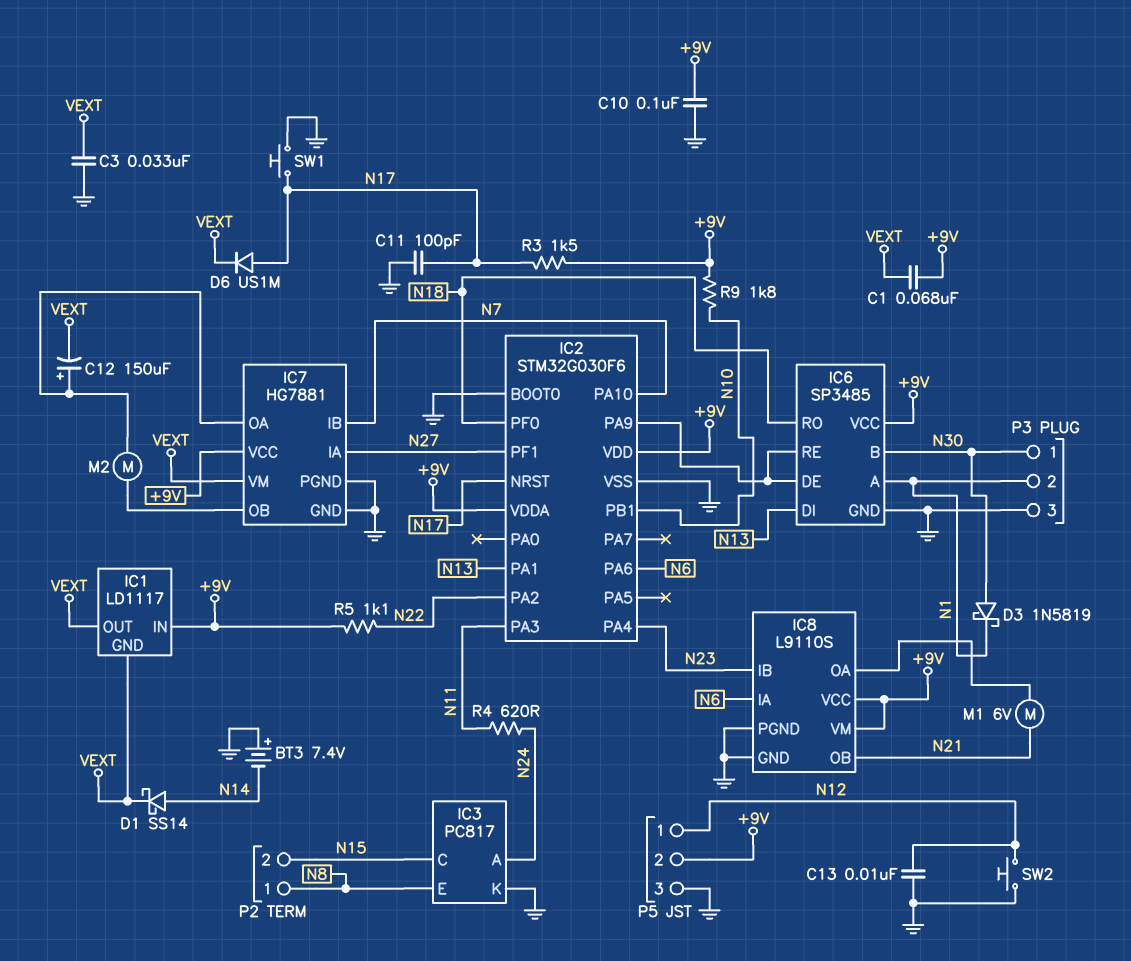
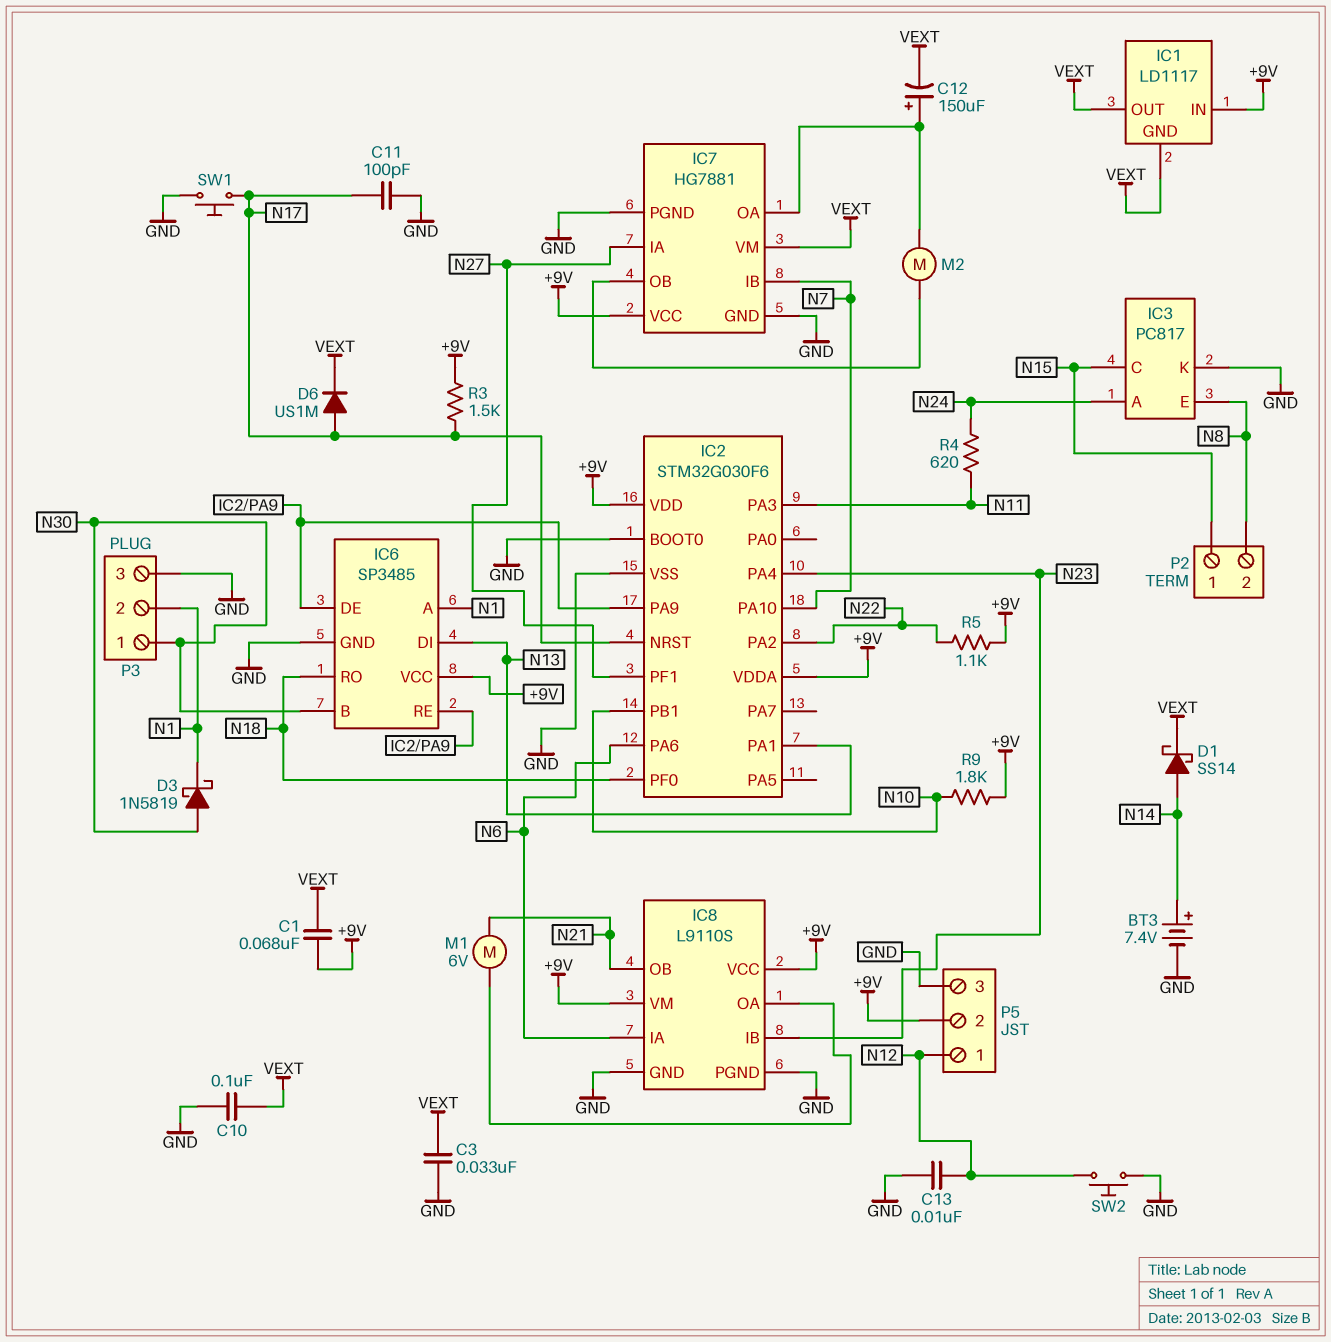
BT3: 7.4V (plus GND, minus N14) -> 7.4V (plus N14, minus GND)
C10: 100nF (+9V, GND) -> 100nF (GND, VEXT)
P2 pin 1: N8 -> N15
P2 pin 2: N15 -> N8

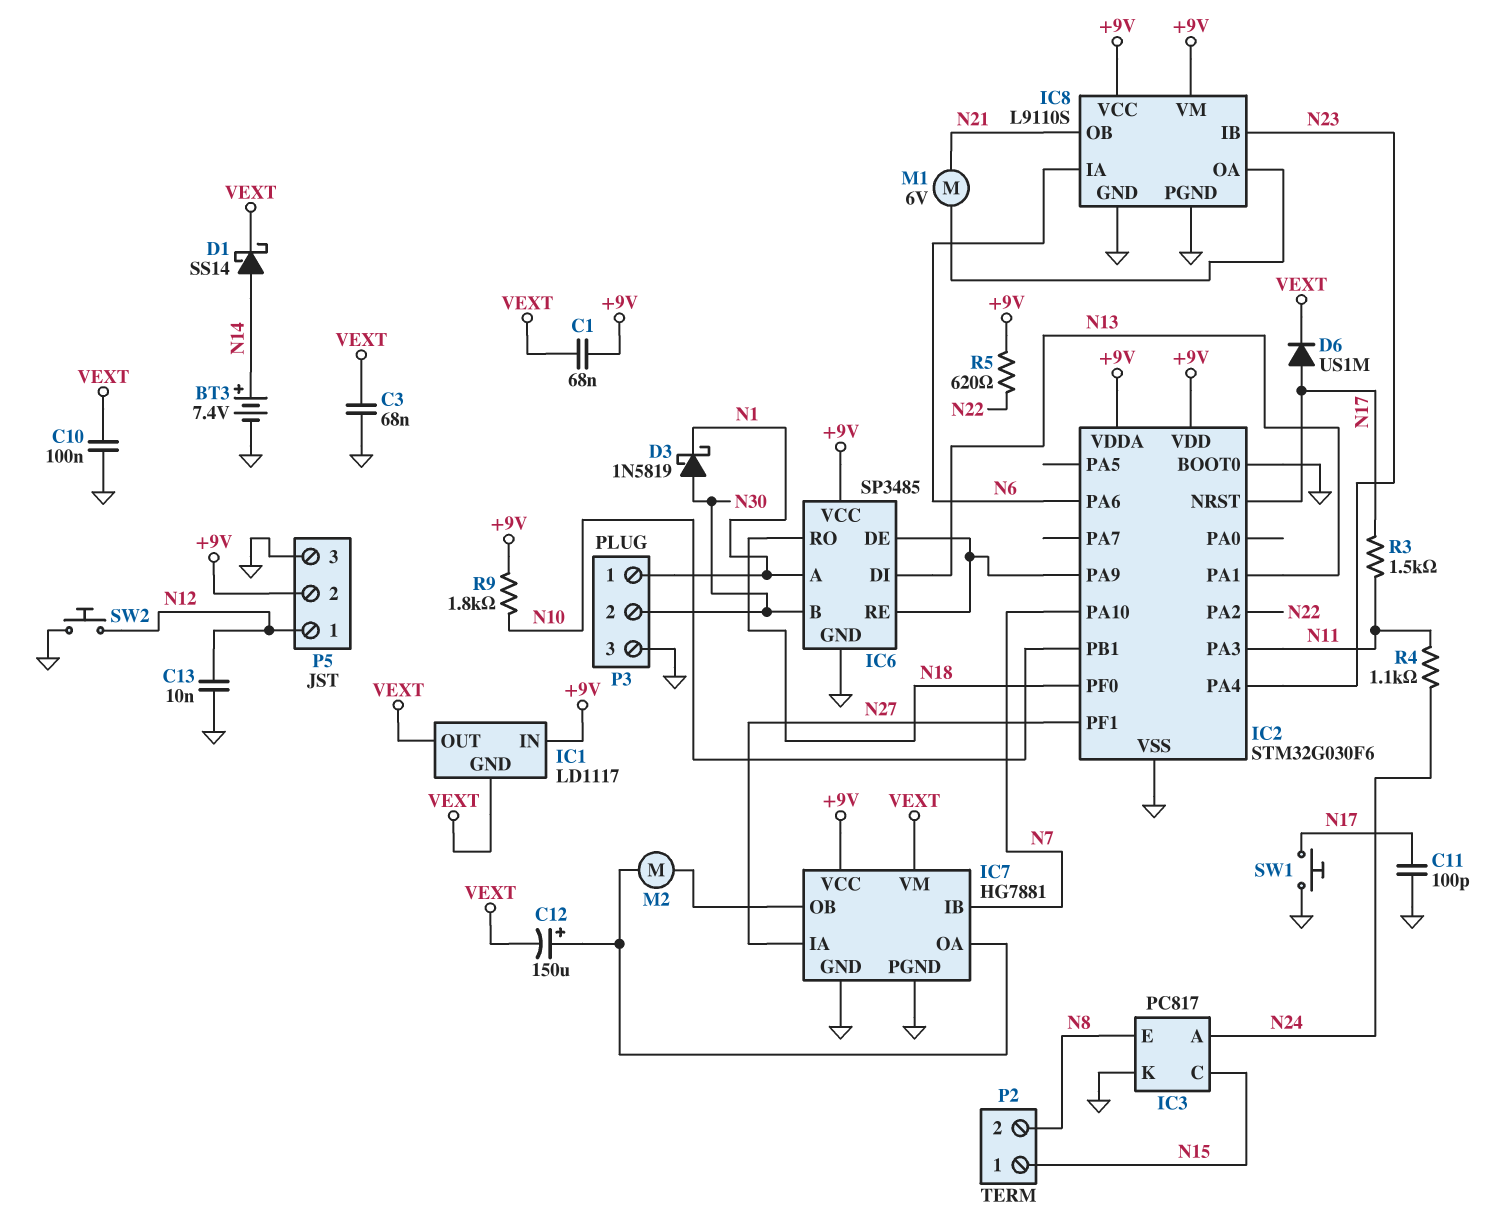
C3: 33nF (GND, VEXT) -> 68nF (GND, VEXT)
P3 pin 1: N30 -> N1
P3 pin 2: N1 -> N30
R3: 1.5k (+9V, N17) -> 1.5k (N11, N17)
R4: 620 (N11, N24) -> 1.1k (N11, N24)
R5: 1.1k (+9V, N22) -> 620 (+9V, N22)

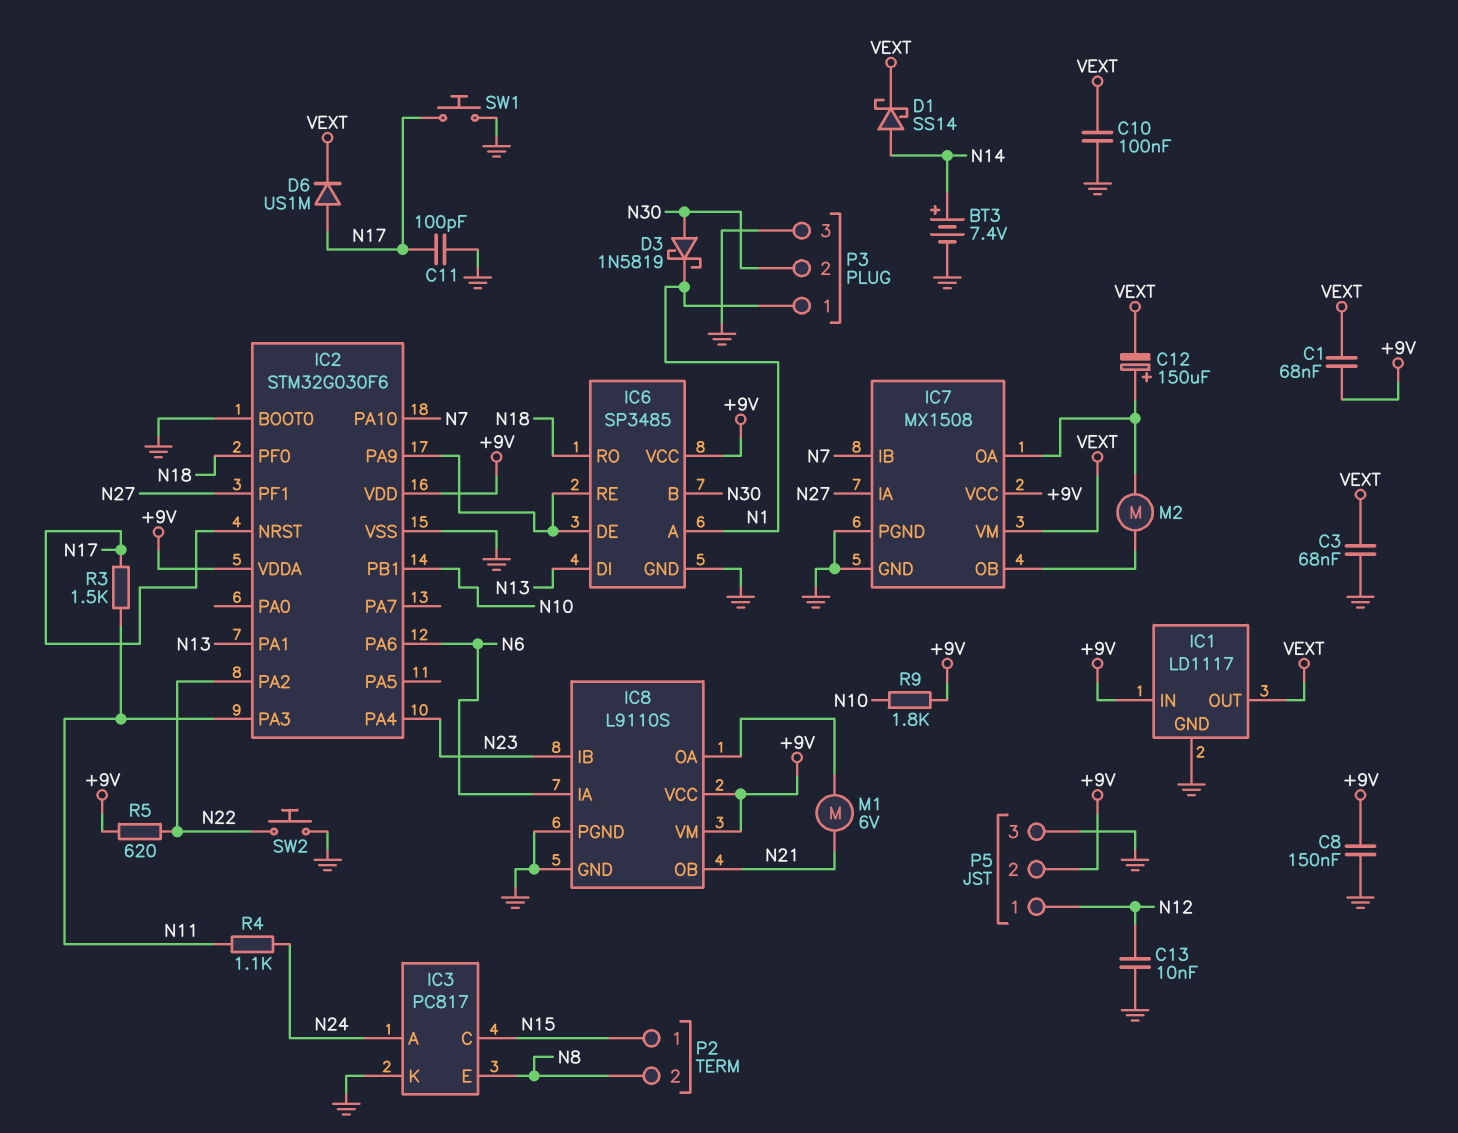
C8: none -> 150nF (+9V, GND)
IC1 pin GND: VEXT -> GND
IC7: HG7881 -> MX1508
SW2: button (GND, N12) -> button (GND, N22)

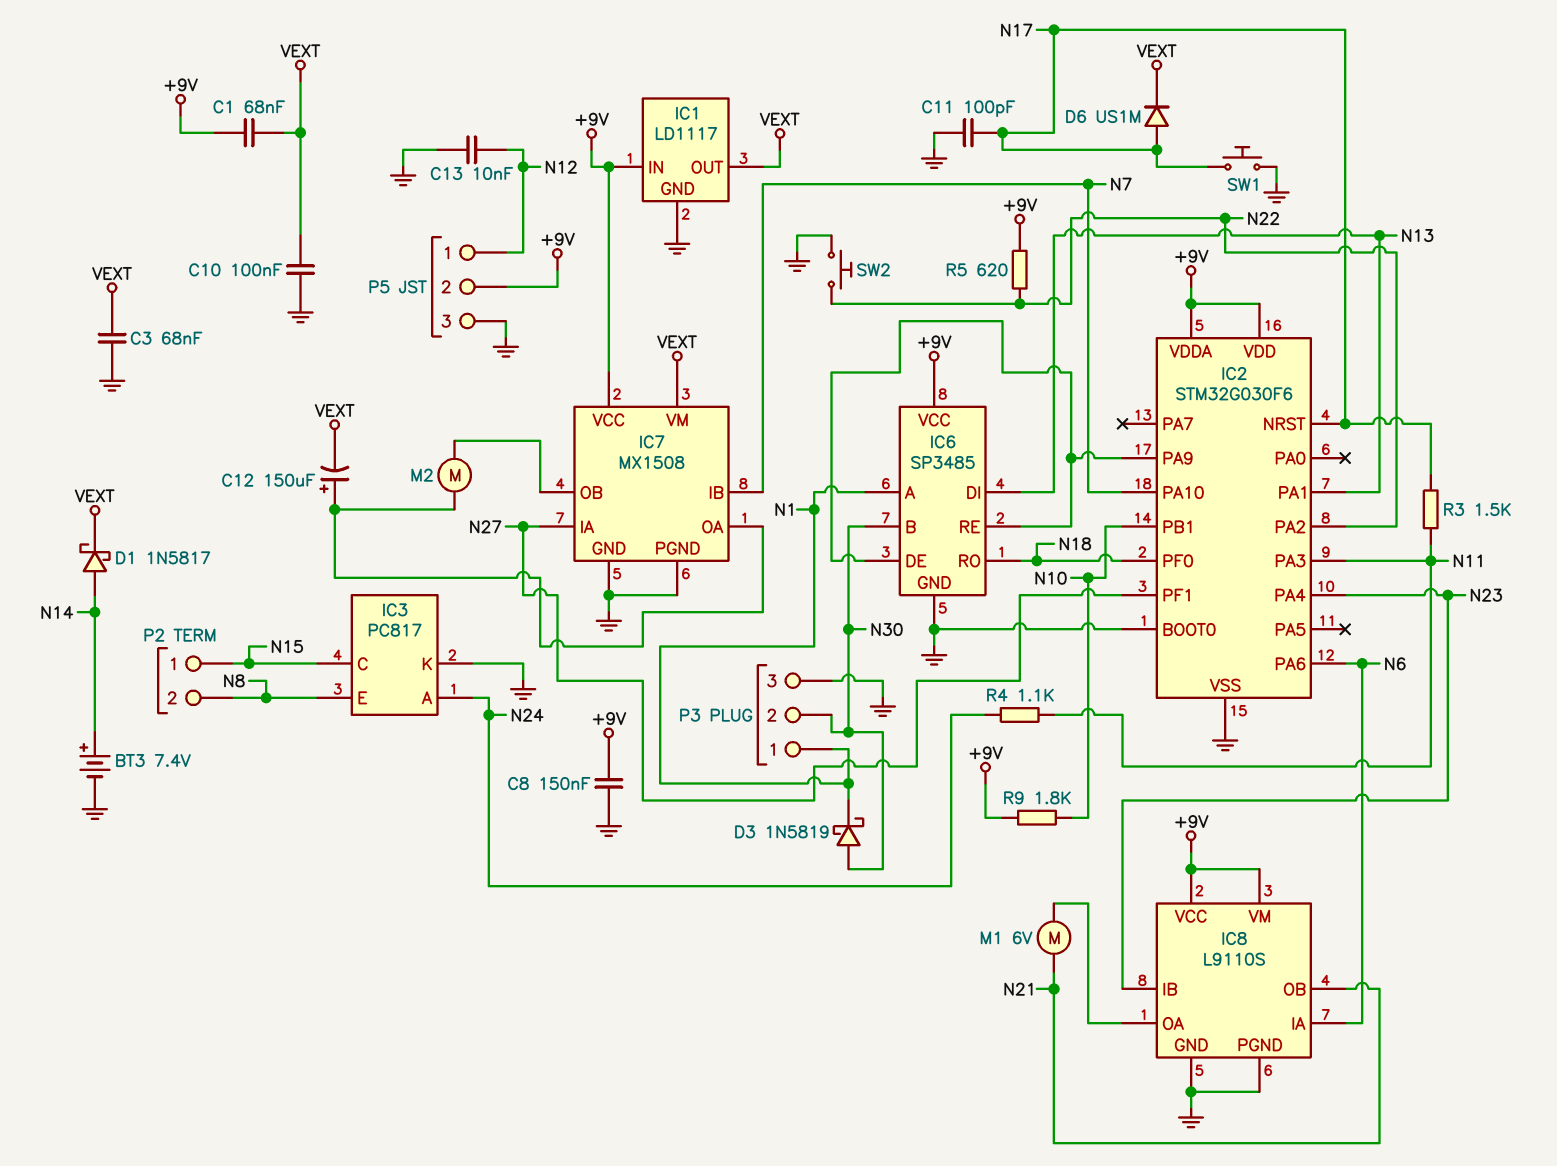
D1: schottky SS14 (A N14, K VEXT) -> schottky 1N5817 (A N14, K VEXT)

